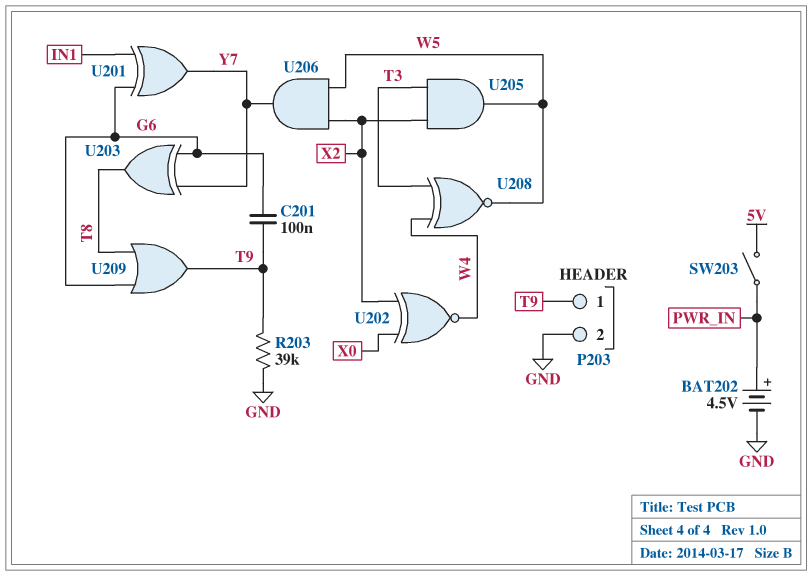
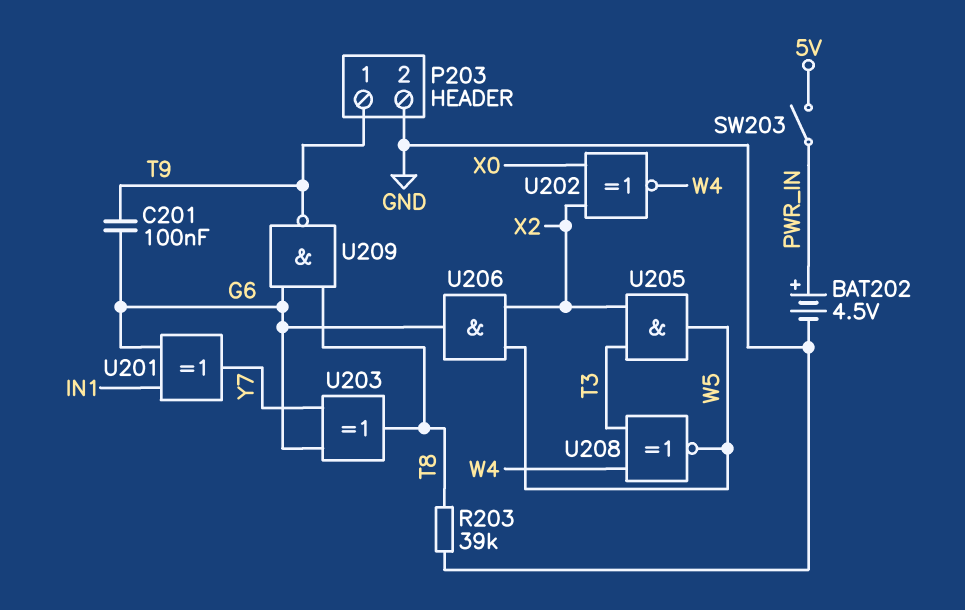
R203: 39k (GND, T9) -> 39k (GND, T8)
U206: AND (in W5, in X2, out Y7) -> AND (in W5, in X2, out G6)
U209: OR (in G6, in T8, out T9) -> NAND (in G6, in T8, out T9)

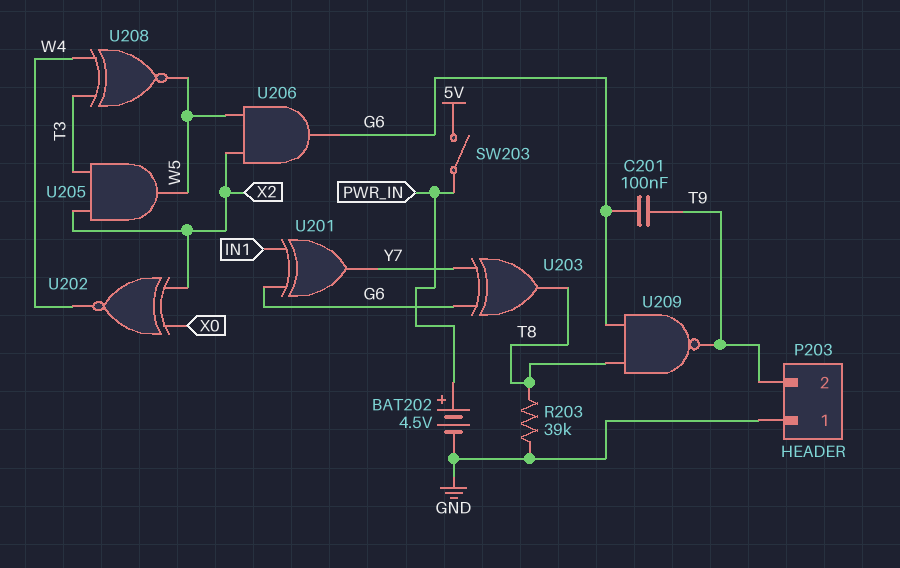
P203 pin 1: T9 -> GND
P203 pin 2: GND -> T9

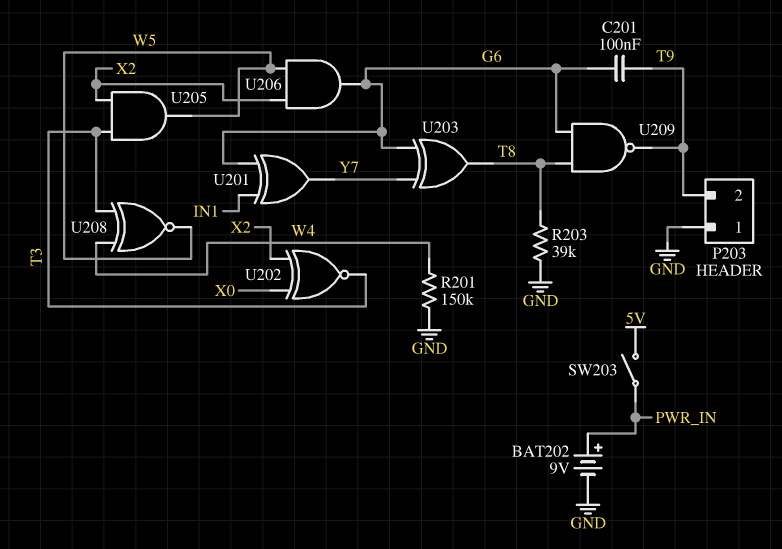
BAT202: 4.5V (plus PWR_IN, minus GND) -> 9V (plus PWR_IN, minus GND)
R201: none -> 150k (GND, W4)
U202: XNOR (in X0, in X2, out W4) -> XNOR (in X0, in X2, out T3)

